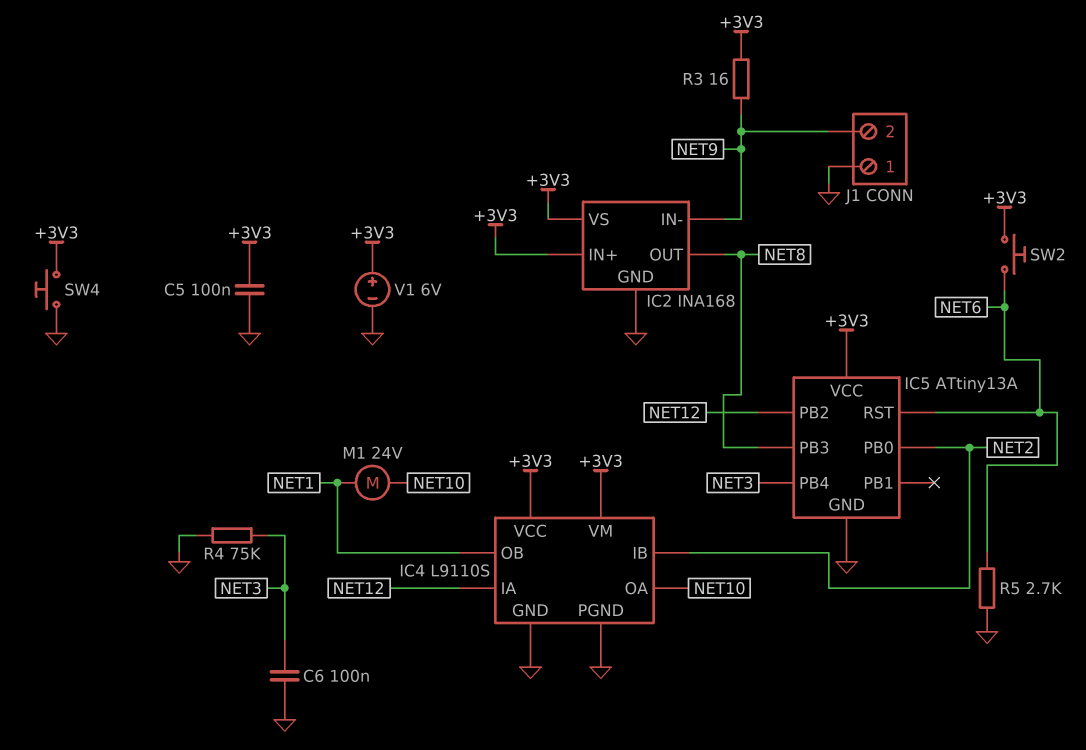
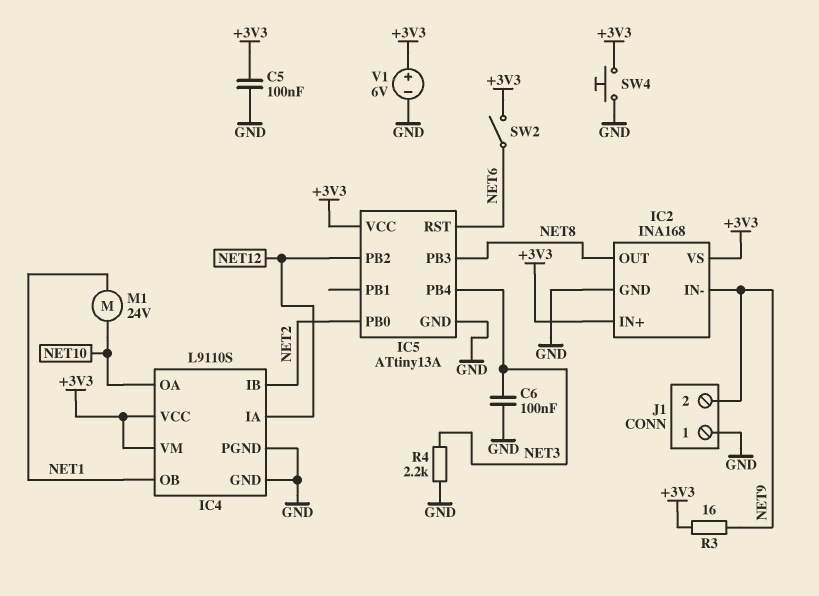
R4: 75k (GND, NET3) -> 2.2k (GND, NET3)
R5: 2.7k (GND, NET6) -> none
SW2: button (+3V3, NET6) -> switch (+3V3, NET6)

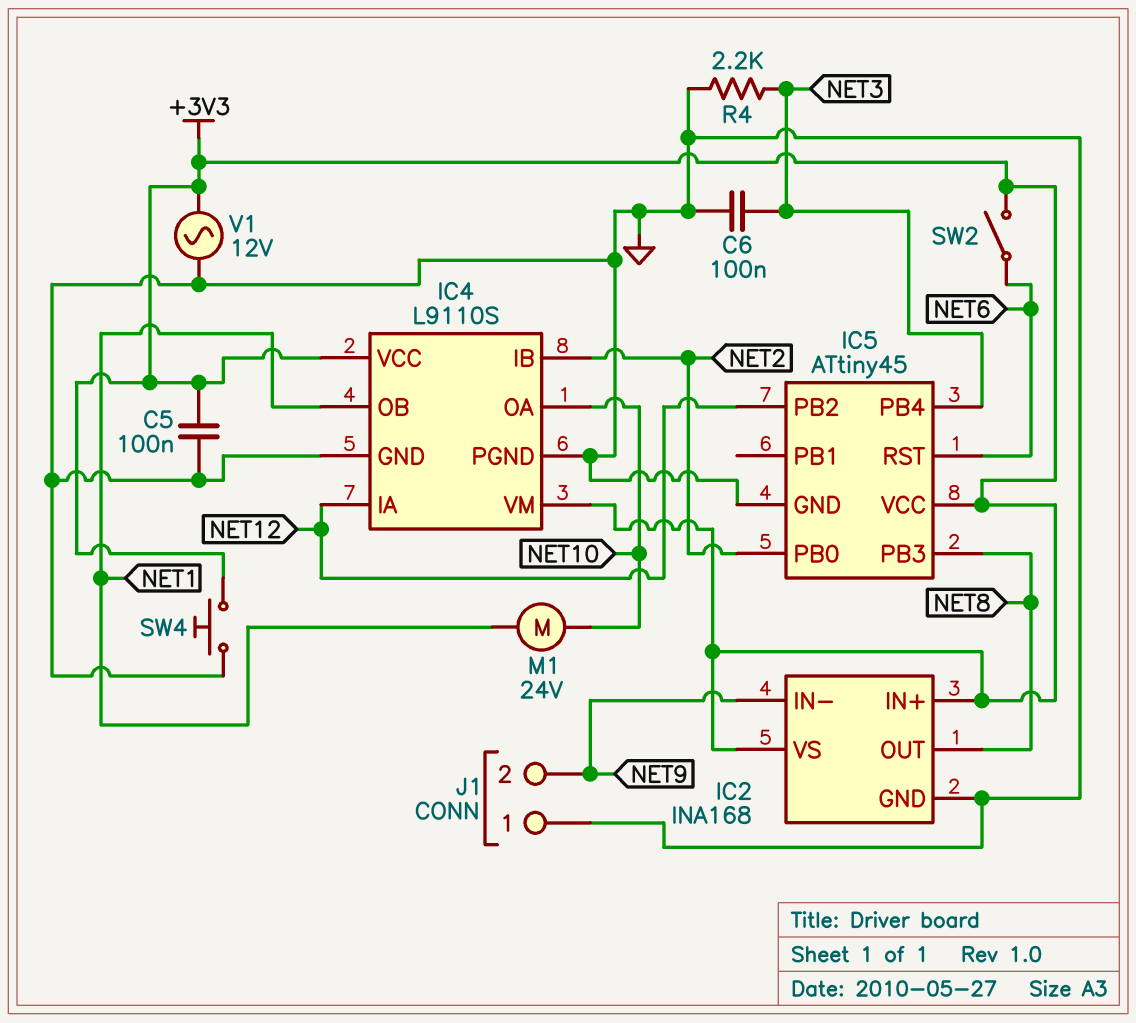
IC5: ATtiny13A -> ATtiny45
R3: 16 (+3V3, NET9) -> none
V1: 6V (plus +3V3, minus GND) -> AC 12V (+3V3, GND)

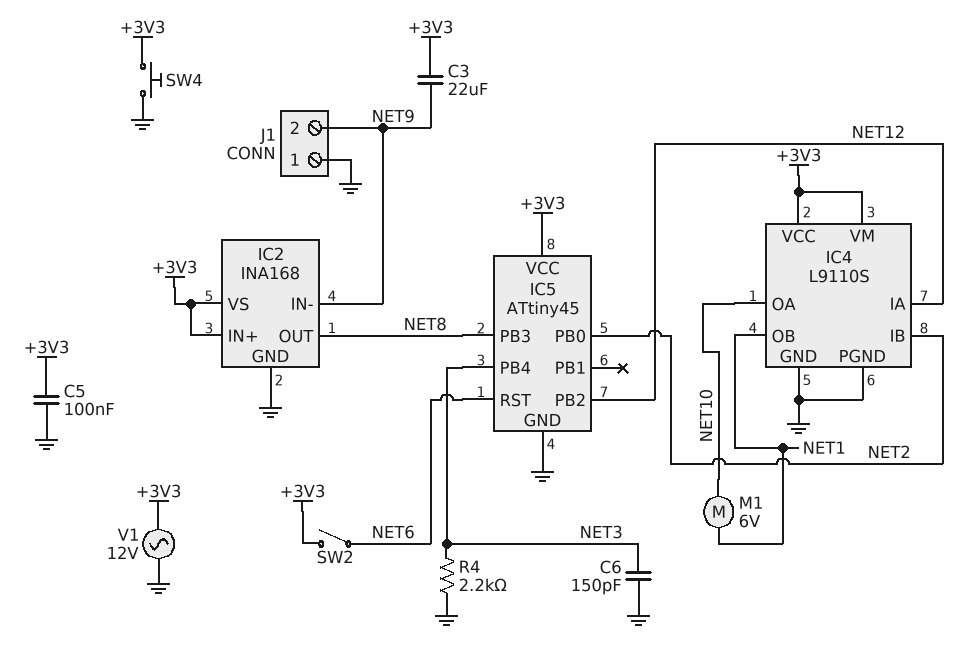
C3: none -> 22uF (+3V3, NET9)
C6: 100nF (GND, NET3) -> 150pF (GND, NET3)
M1: motor 24V (NET1, NET10) -> motor 6V (NET1, NET10)

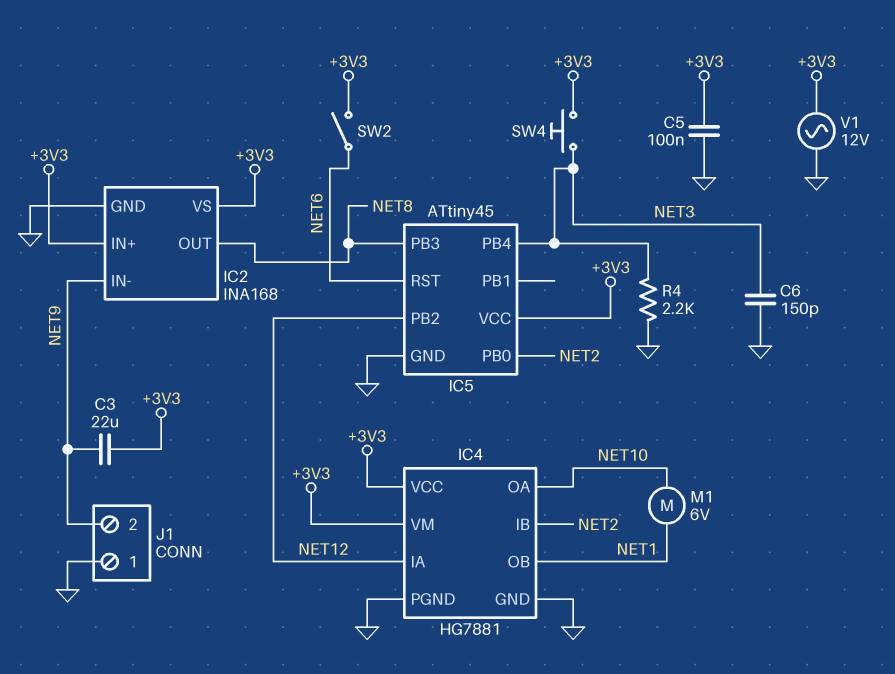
IC4: L9110S -> HG7881
SW4: button (+3V3, GND) -> button (+3V3, NET3)

